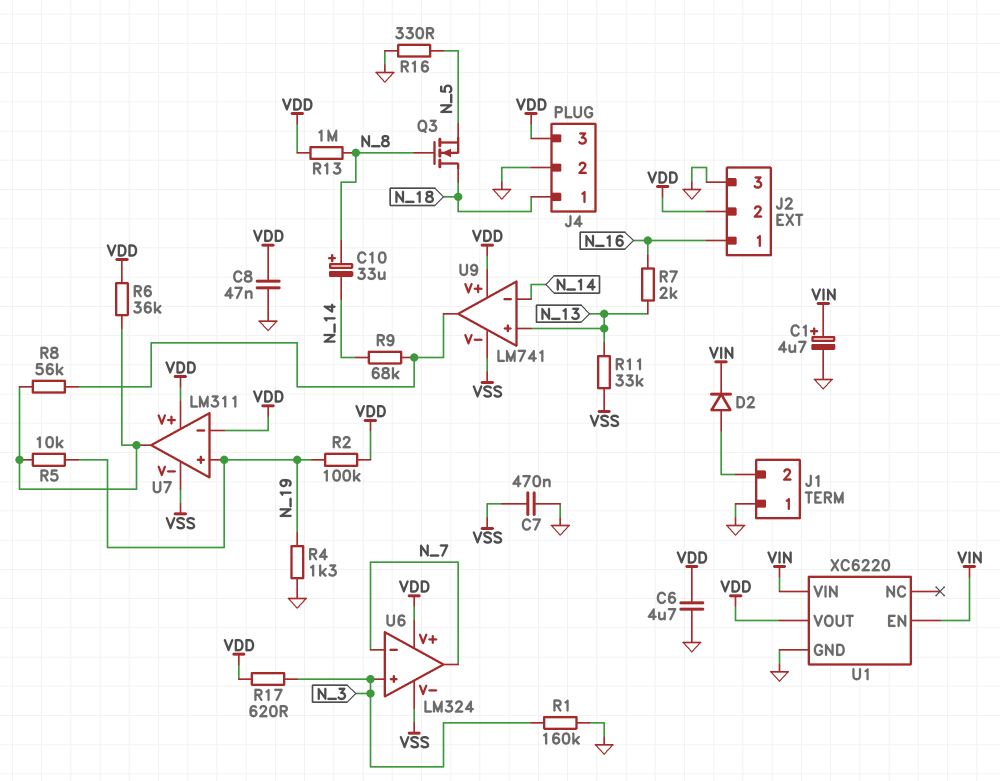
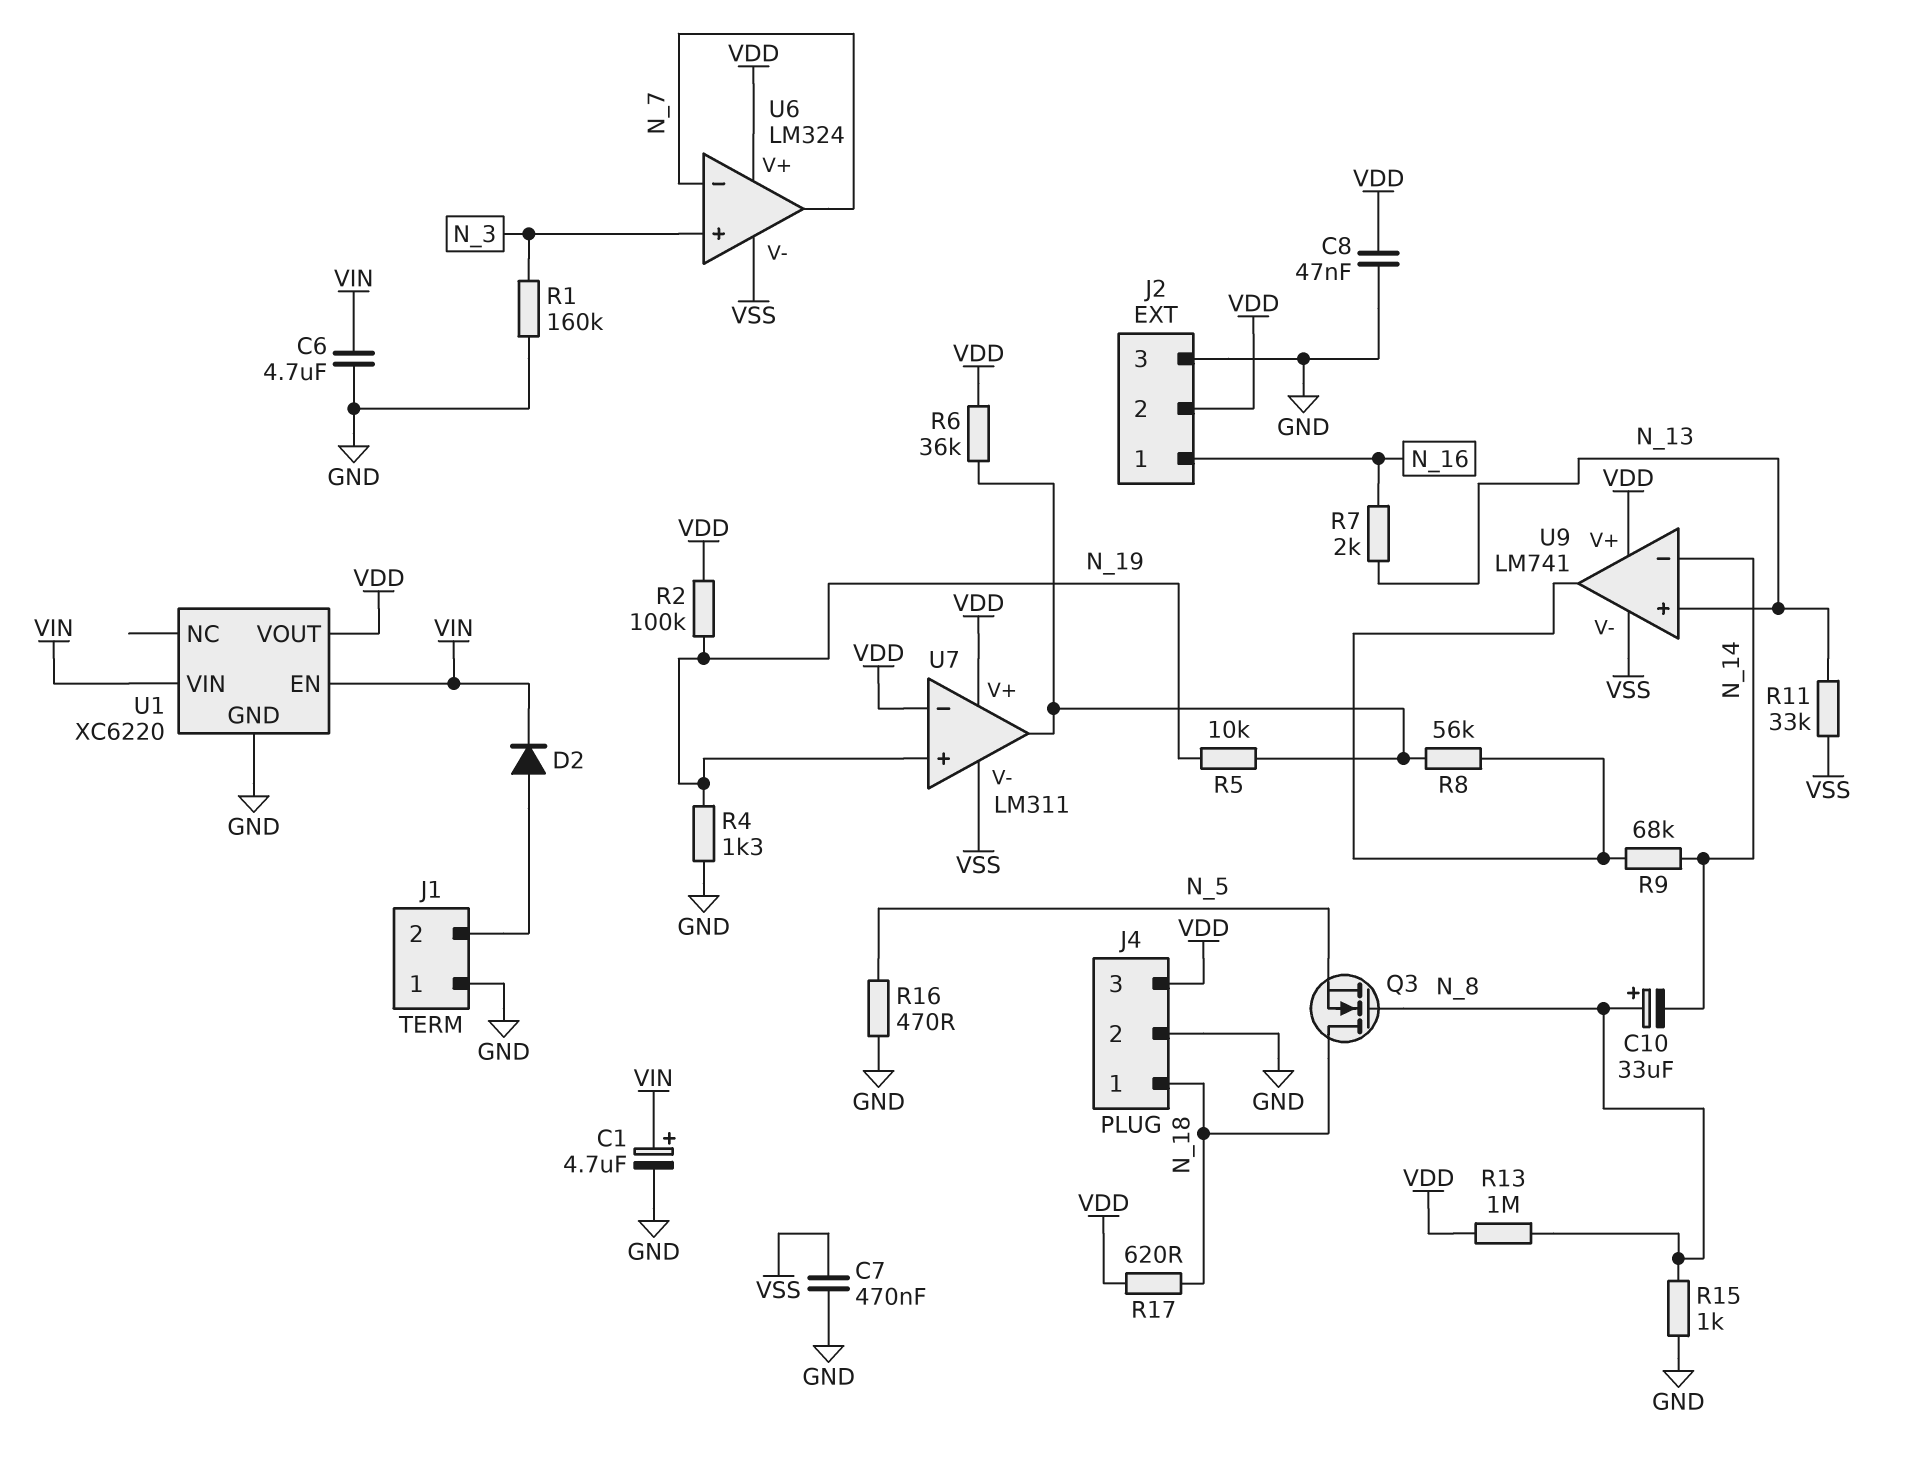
C6: 4.7uF (GND, VDD) -> 4.7uF (GND, VIN)
R15: none -> 1k (GND, N_8)
R16: 330 (GND, N_5) -> 470 (GND, N_5)
R17: 620 (N_3, VDD) -> 620 (N_18, VDD)

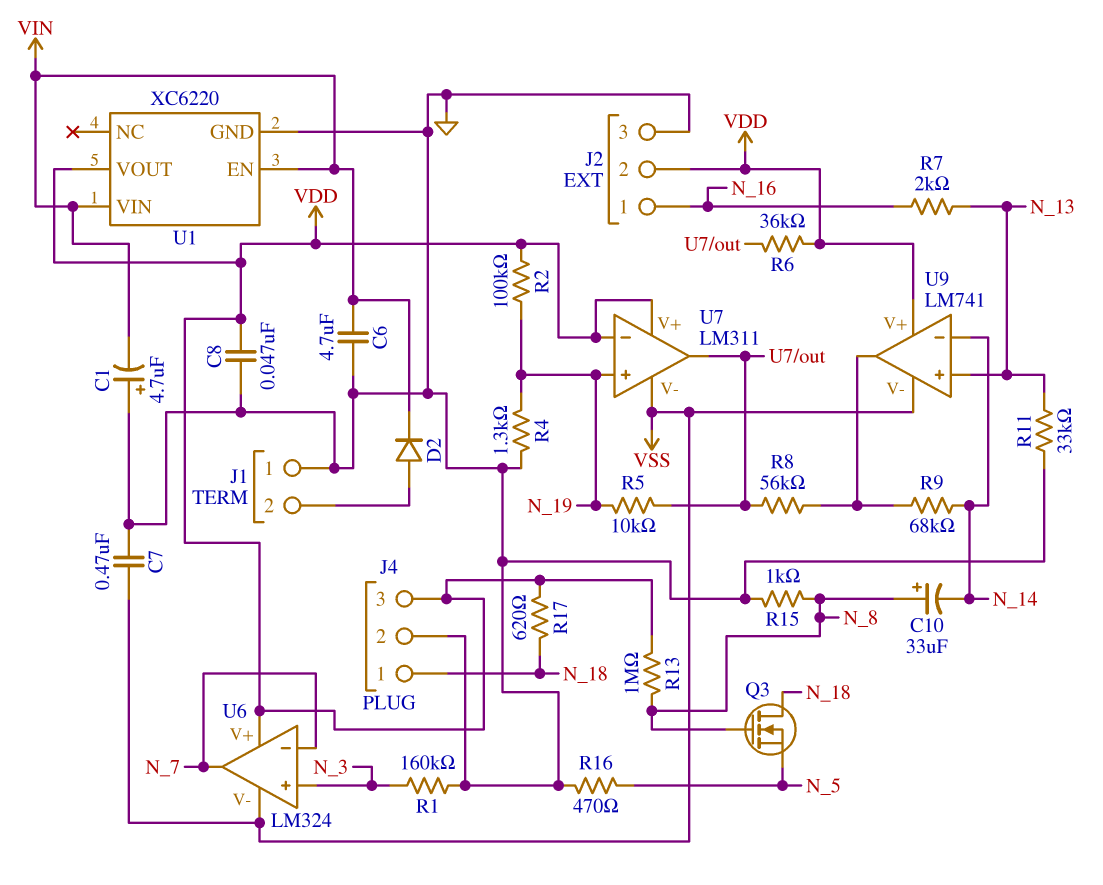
C1: 4.7uF (plus VIN, minus GND) -> 4.7uF (plus GND, minus VIN)
R11: 33k (N_13, VSS) -> 33k (GND, N_13)

